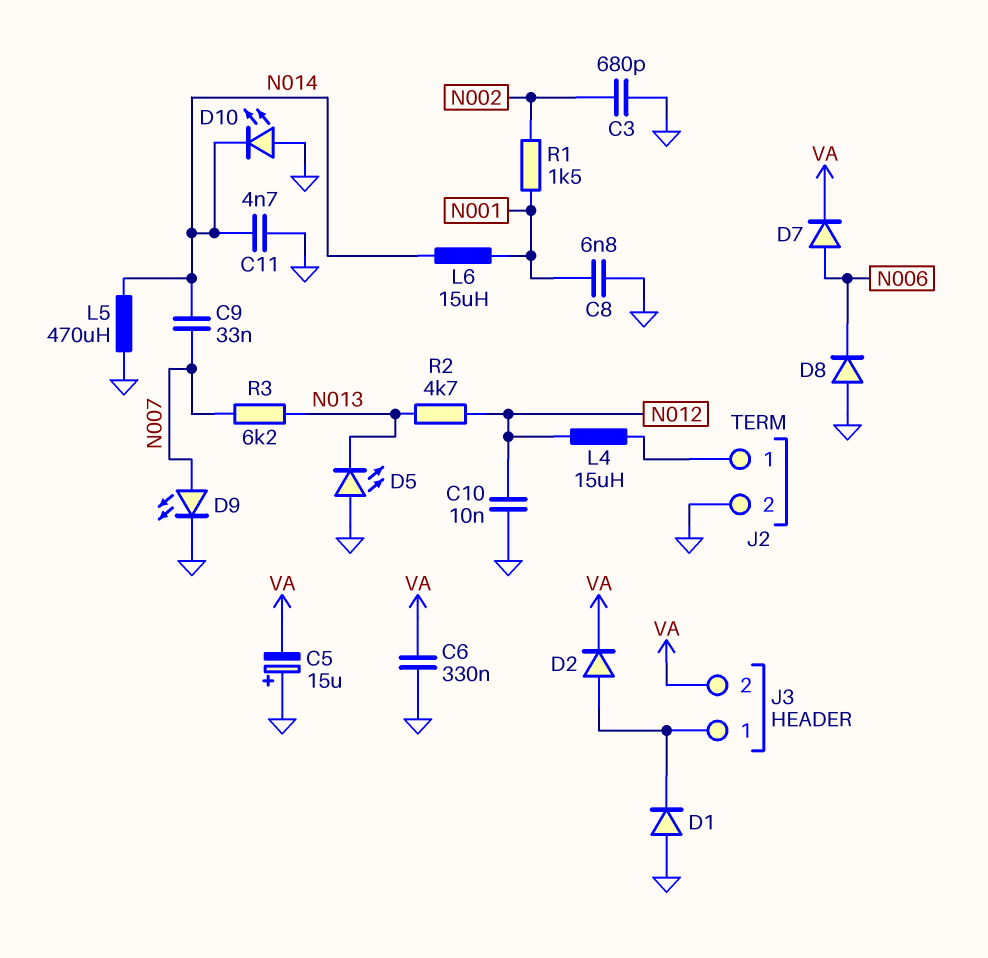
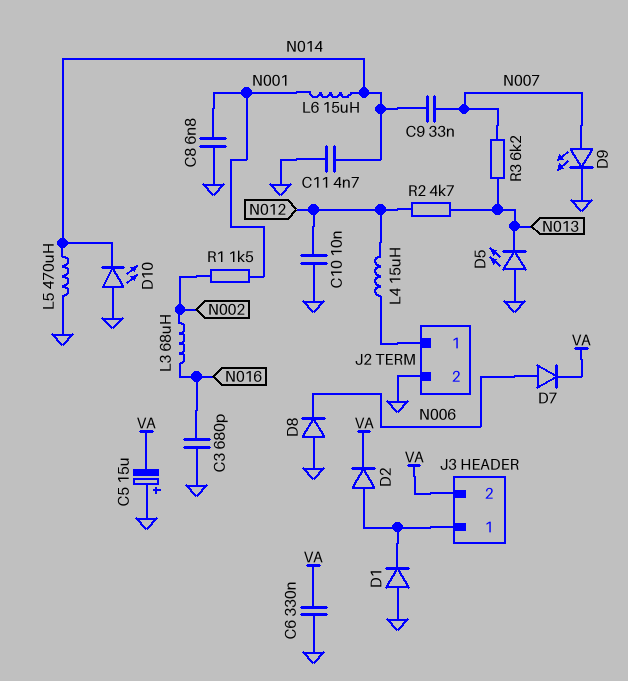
C3: 680pF (GND, N002) -> 680pF (GND, N016)
L3: none -> 68uH (N002, N016)

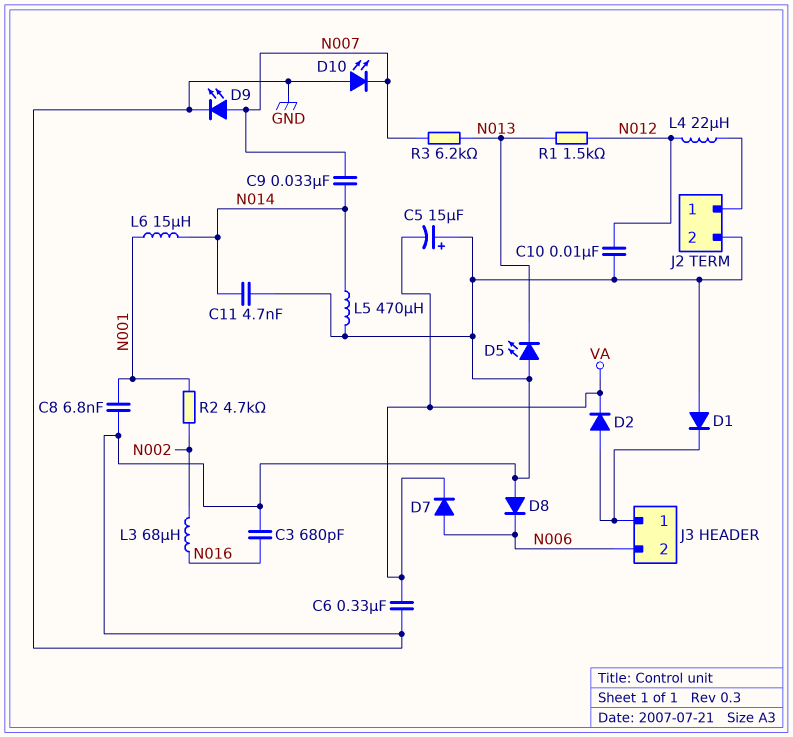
D10: LED (A GND, K N014) -> LED (A GND, K N007)
J3 pin 2: VA -> N006
L4: 15uH (J2/1, N012) -> 22uH (J2/1, N012)
R1: 1.5k (N001, N002) -> 1.5k (N012, N013)
R2: 4.7k (N012, N013) -> 4.7k (N001, N002)

